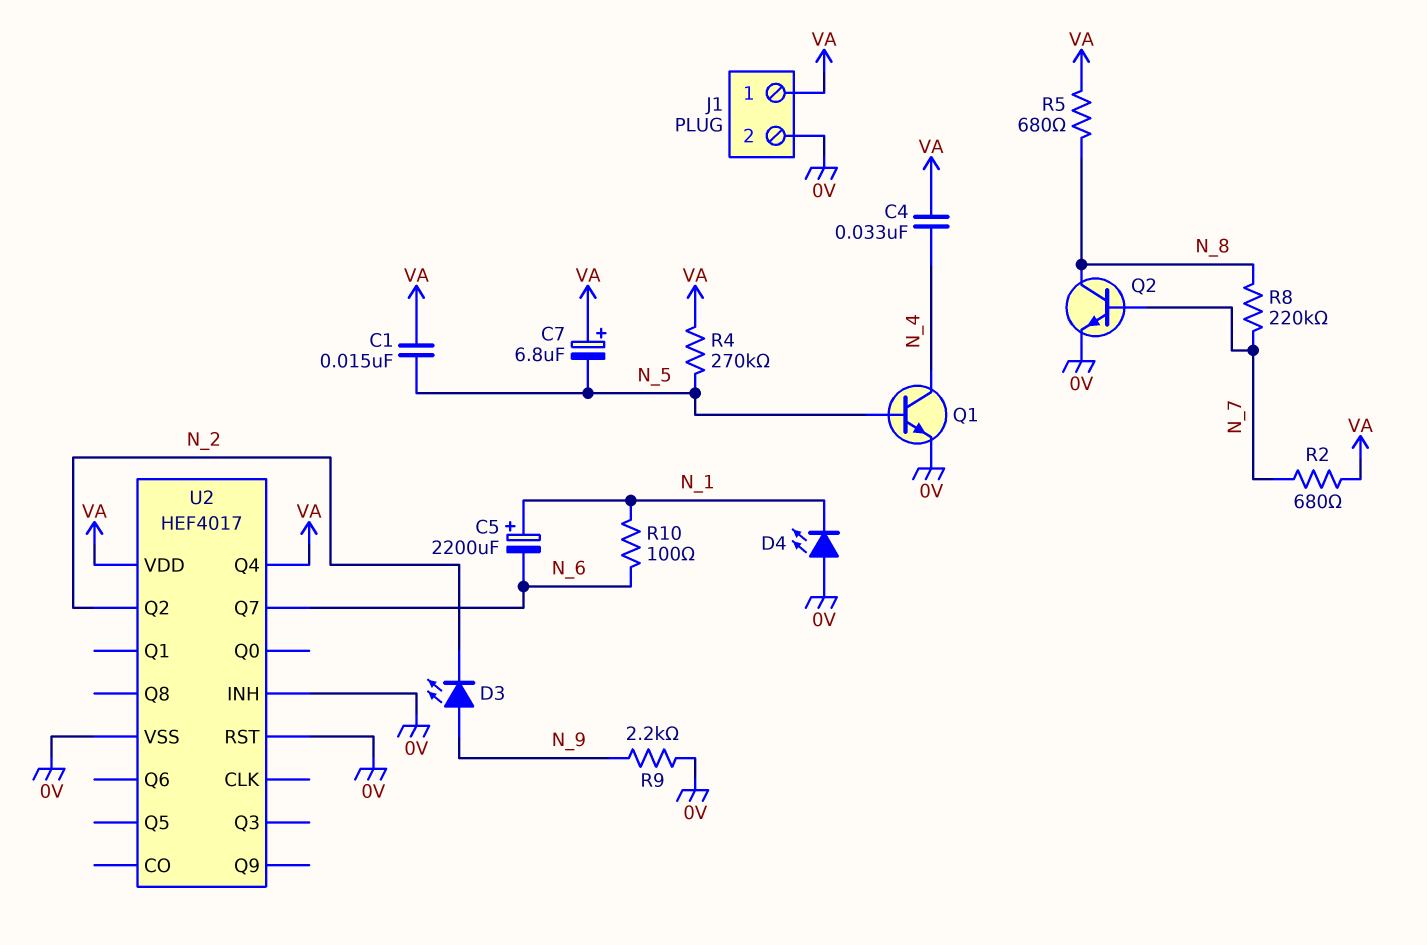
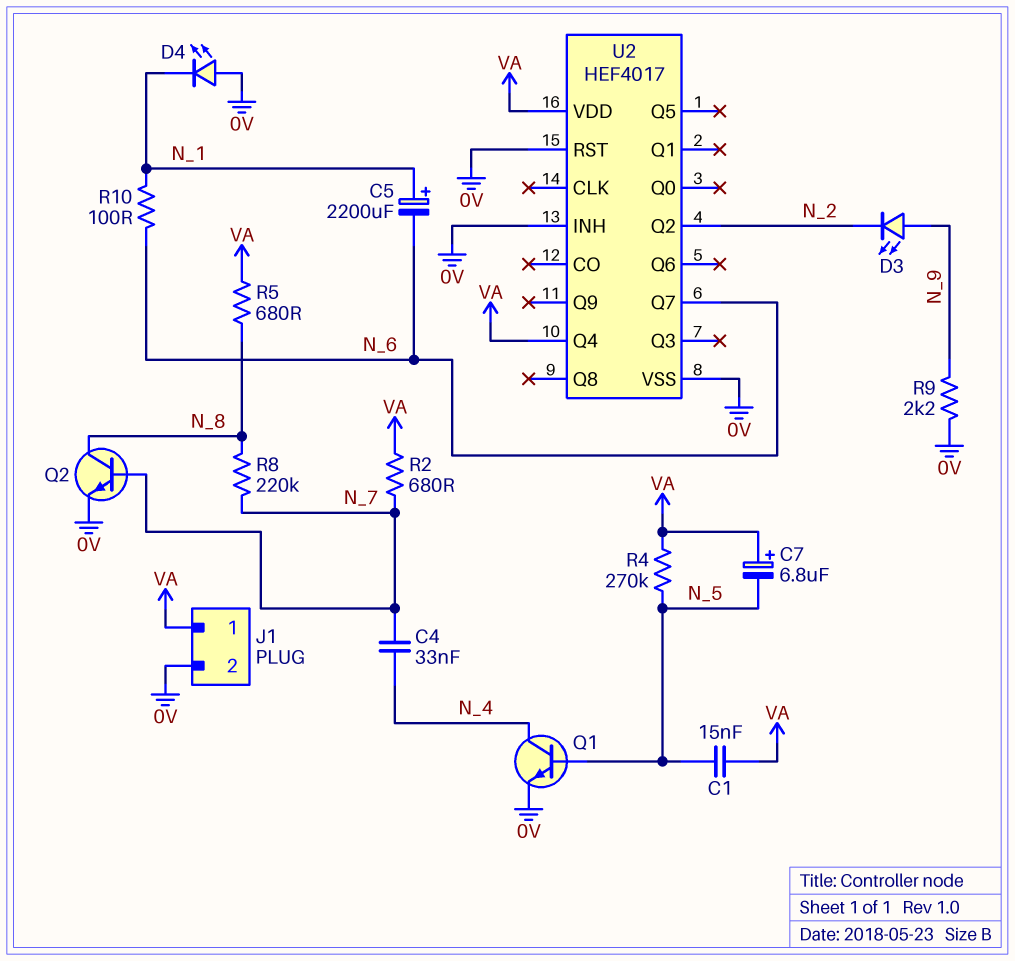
C4: 33nF (N_4, VA) -> 33nF (N_4, N_7)

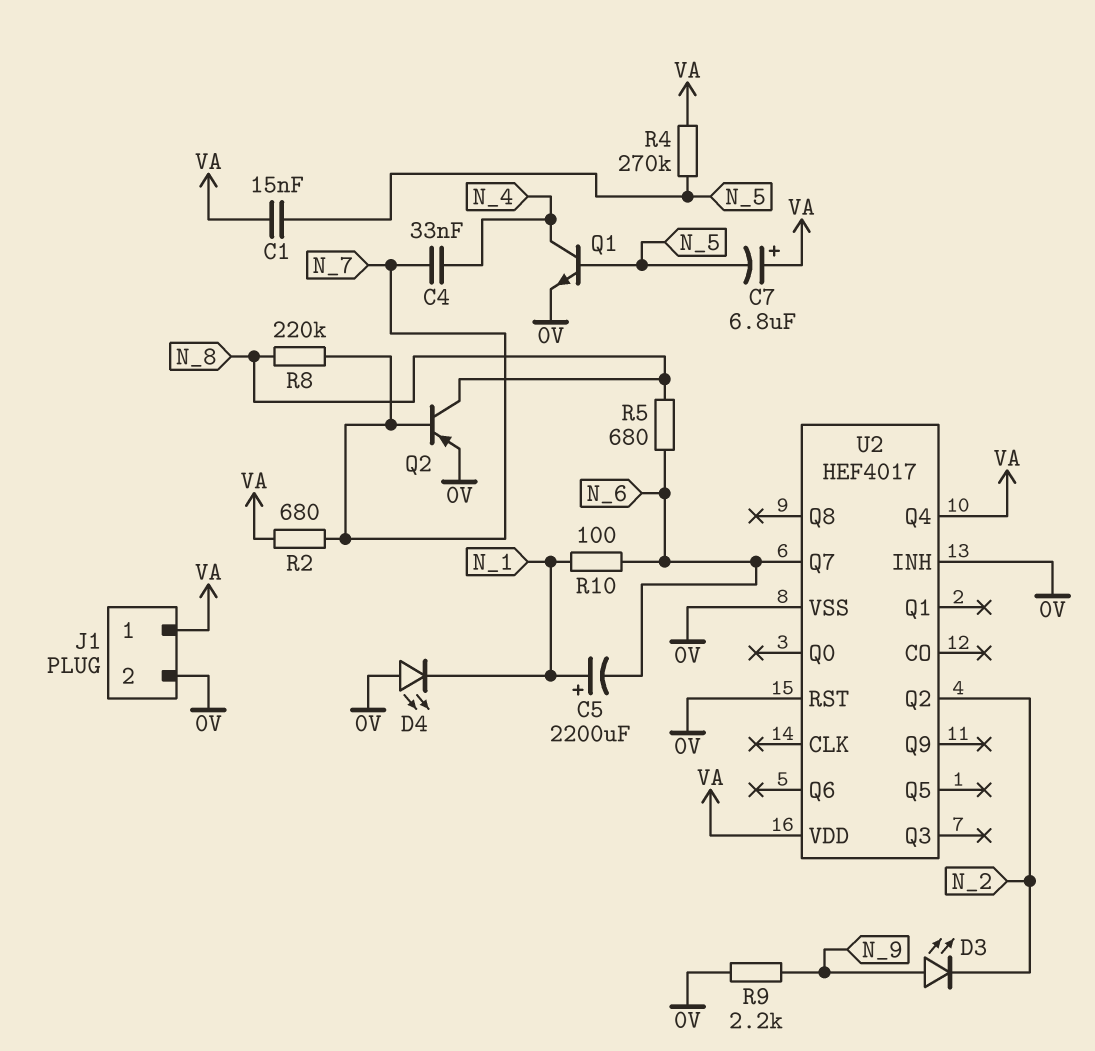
Q2: NPN (B N_7, C N_8, E 0V) -> PNP (B N_7, C N_8, E 0V)
R5: 680 (N_8, VA) -> 680 (N_6, N_8)

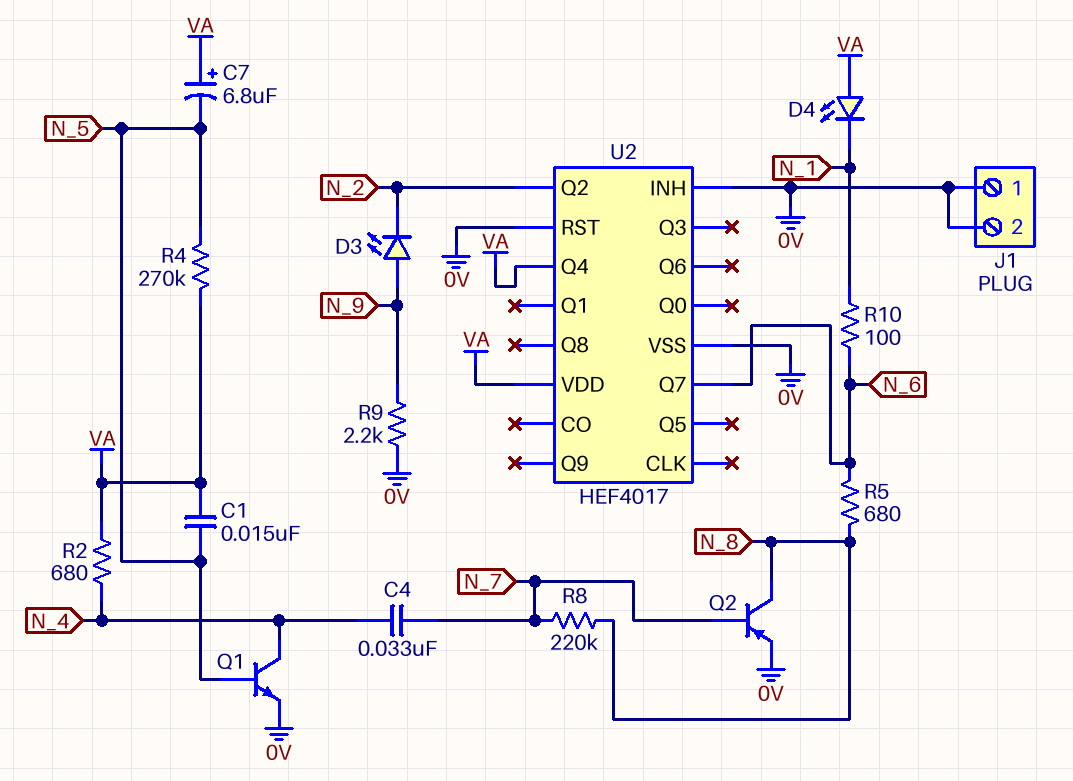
C5: 2200uF (plus N_1, minus N_6) -> none
D4: LED (A 0V, K N_1) -> LED (A VA, K N_1)
J1 pin 1: VA -> 0V
R2: 680 (N_7, VA) -> 680 (N_4, VA)

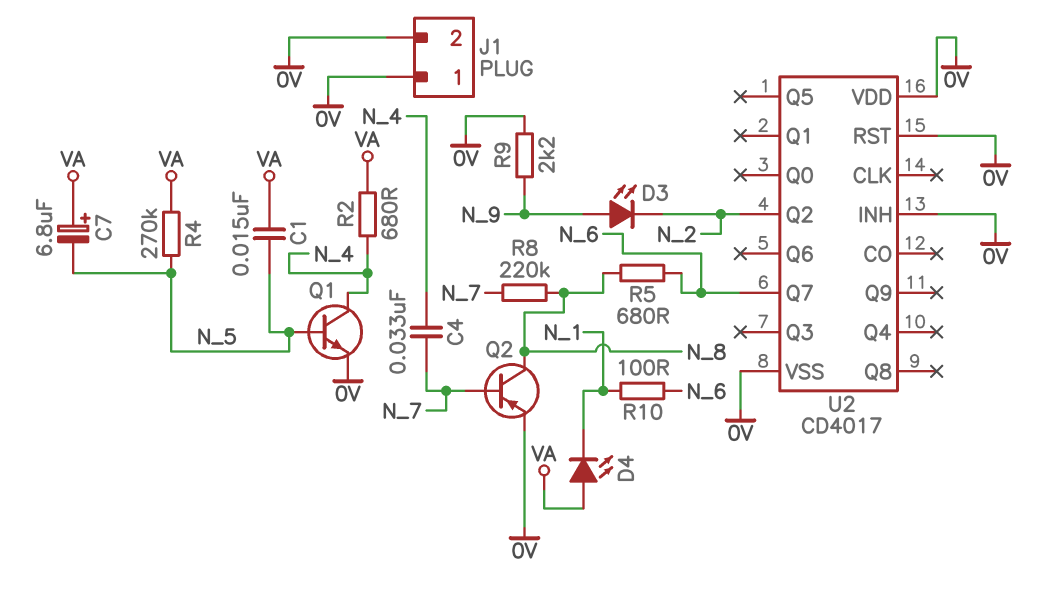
U2: HEF4017 -> CD4017
U2 pin Q4: VA -> none
U2 pin VDD: VA -> 0V

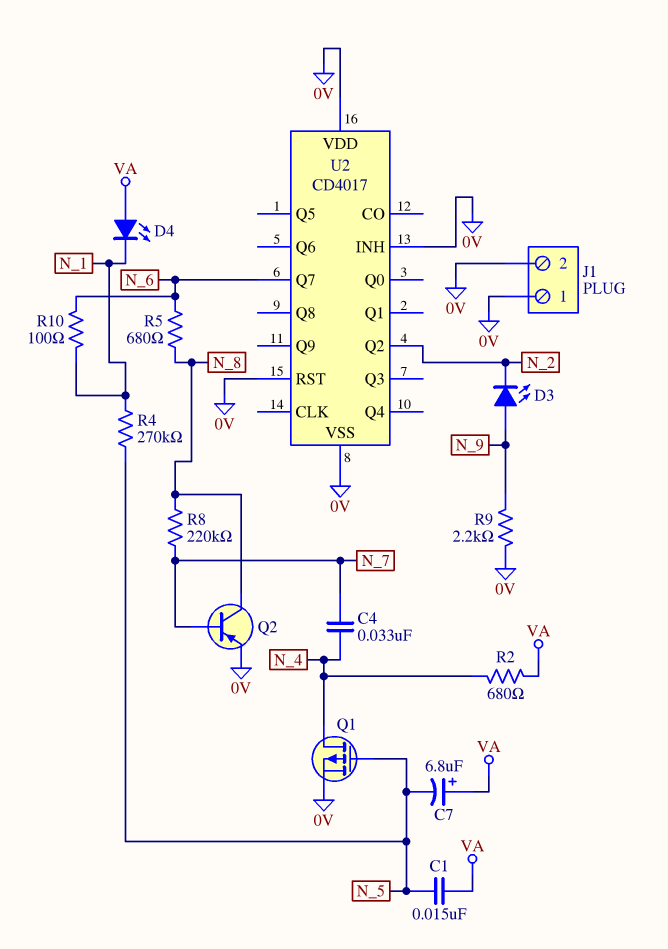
Q1: NPN (B N_5, C N_4, E 0V) -> PMOS (G N_5, D N_4, S 0V)
R4: 270k (N_5, VA) -> 270k (N_1, N_5)

